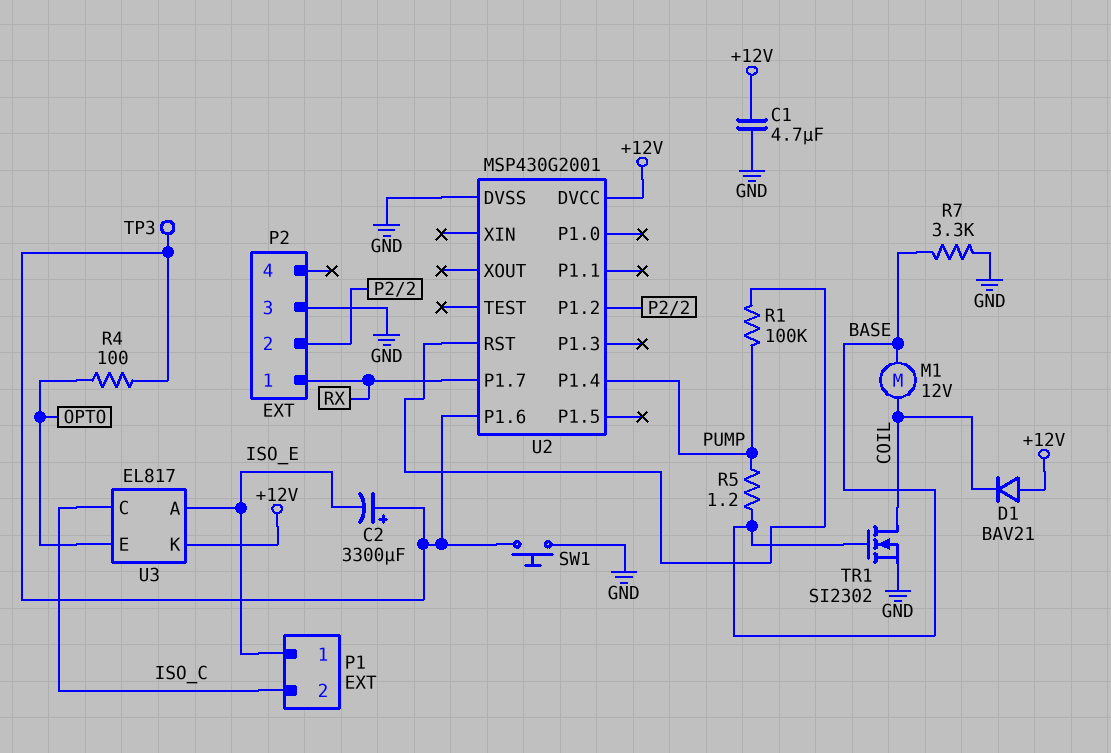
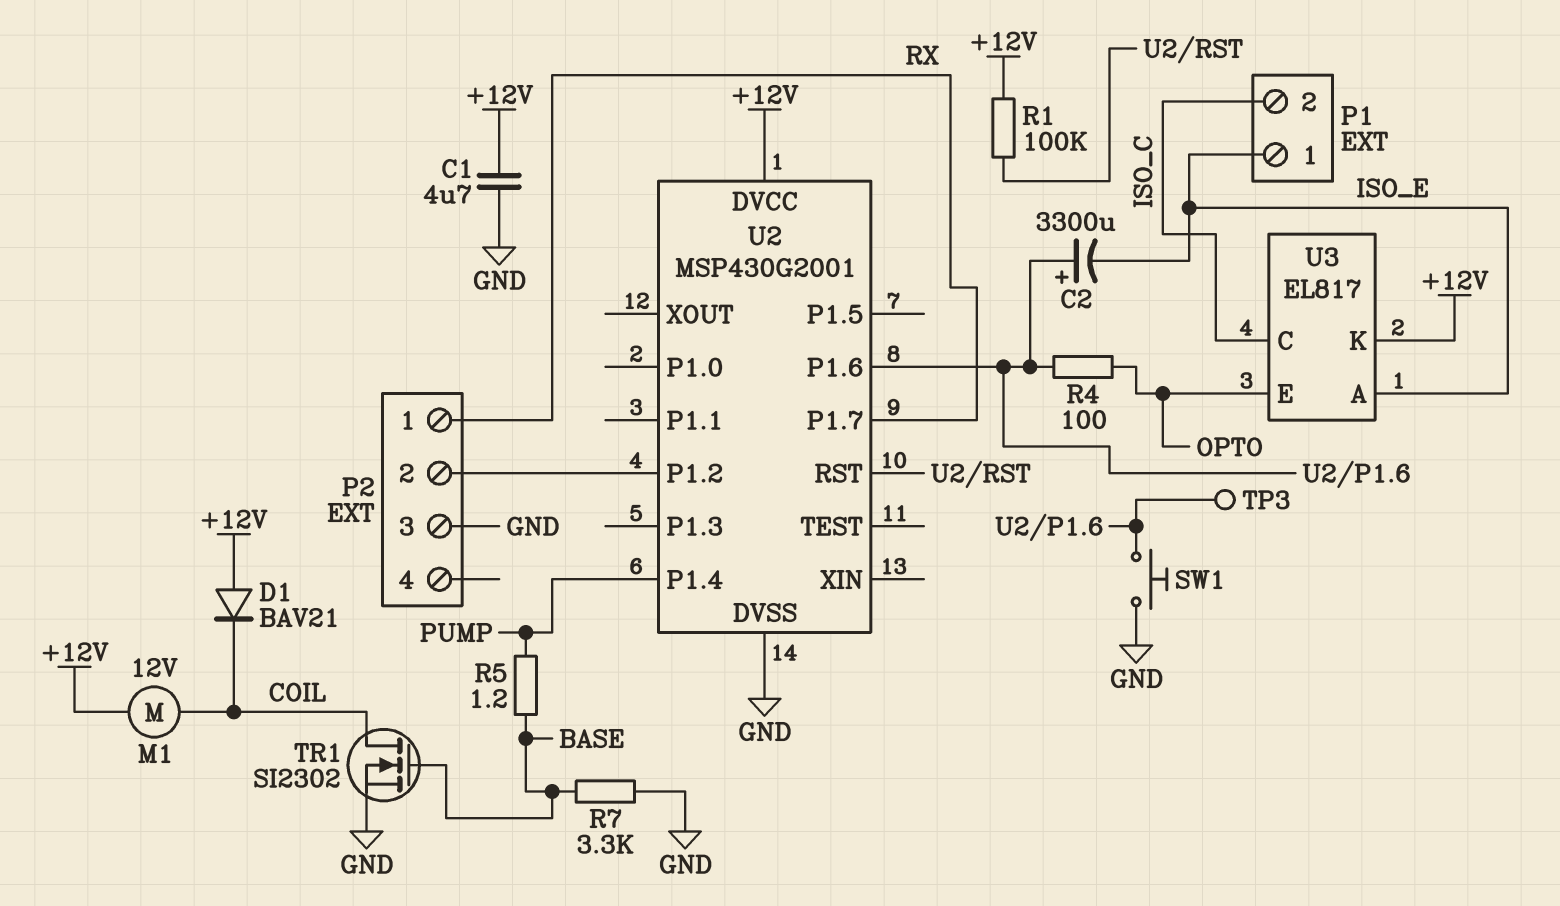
M1: motor 12V (BASE, COIL) -> motor 12V (+12V, COIL)
R1: 100k (PUMP, U2/RST) -> 100k (+12V, U2/RST)

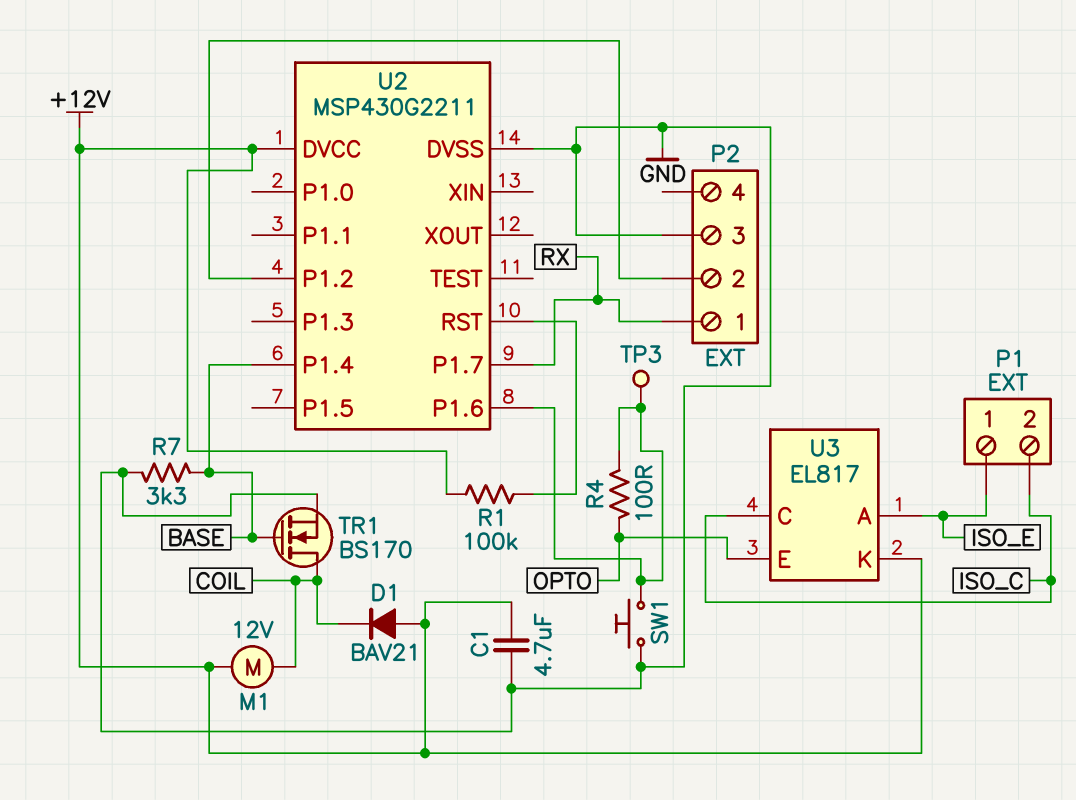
C2: 3300uF (plus U2/P1.6, minus ISO_E) -> none
R5: 1.2 (BASE, PUMP) -> none
TR1: NMOS SI2302 (G BASE, D COIL, S GND) -> NMOS BS170 (G BASE, D COIL, S GND)
U2: MSP430G2001 -> MSP430G2211
U2 pin P1.4: PUMP -> BASE

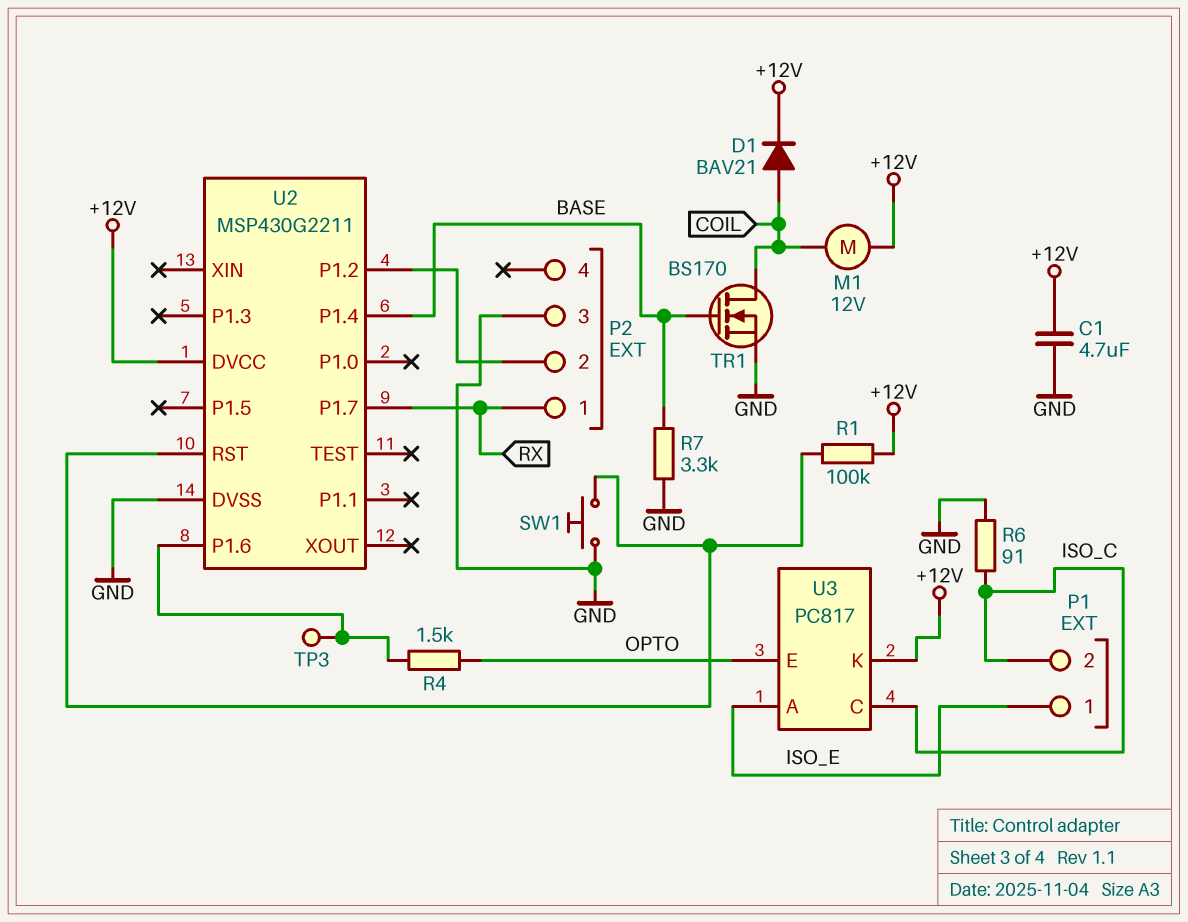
D1: diode BAV21 (A +12V, K COIL) -> diode BAV21 (A COIL, K +12V)
R4: 100 (OPTO, U2/P1.6) -> 1.5k (OPTO, U2/P1.6)
R6: none -> 91 (GND, ISO_C)
SW1: button (GND, U2/P1.6) -> button (GND, U2/RST)
U3: EL817 -> PC817

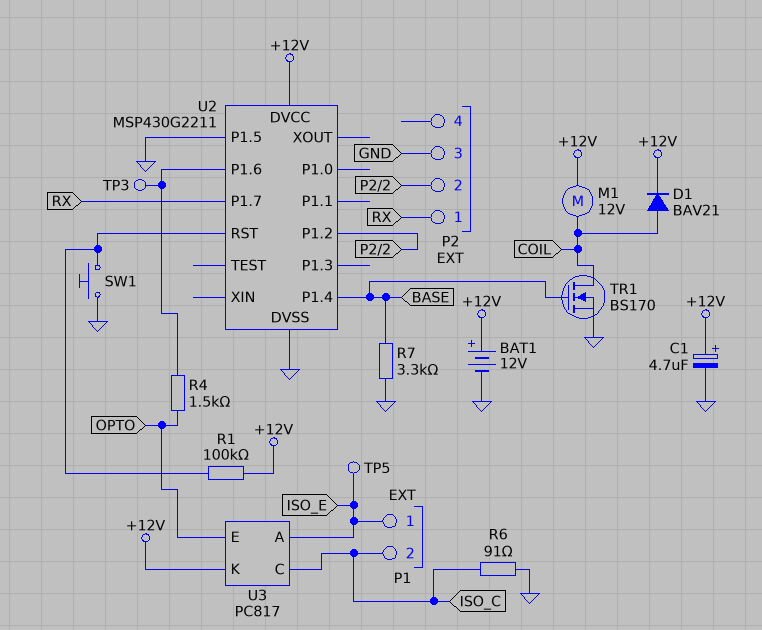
BAT1: none -> 12V (plus +12V, minus GND)
C1: 4.7uF (+12V, GND) -> 4.7uF (plus +12V, minus GND)
TP5: none -> test point (ISO_E)
U2 pin P1.5: none -> GND

